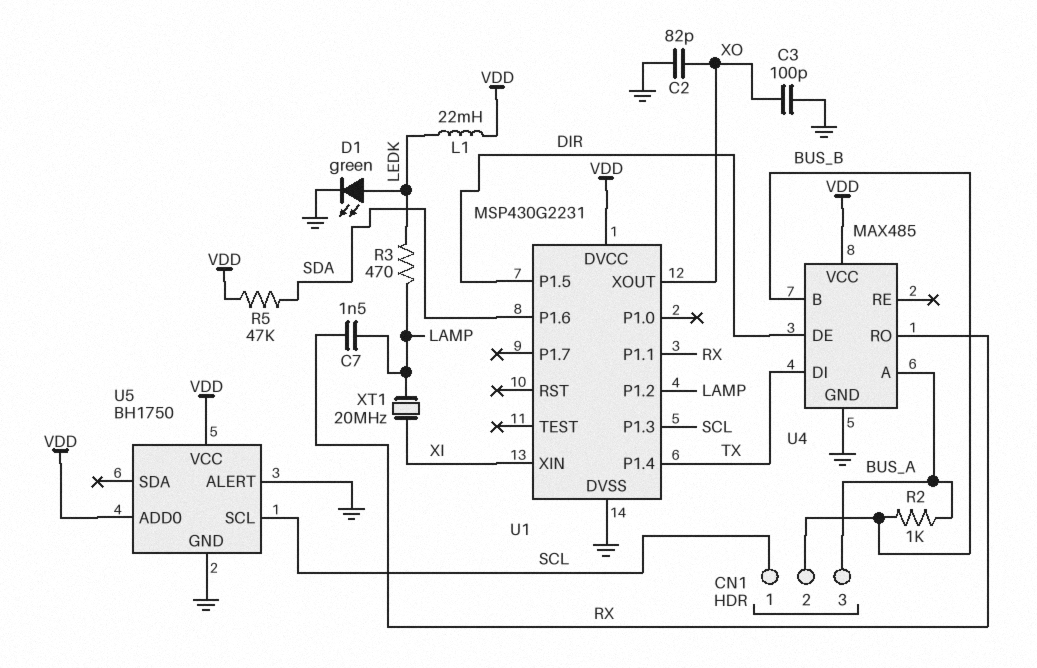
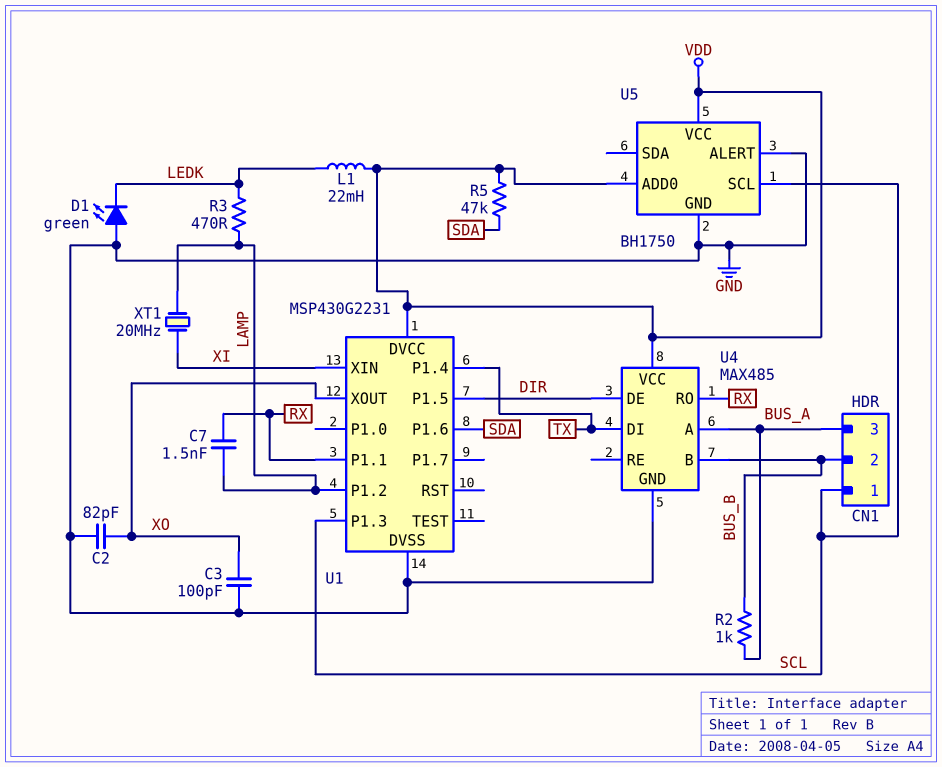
D1: LED green (A LEDK, K GND) -> LED green (A GND, K LEDK)

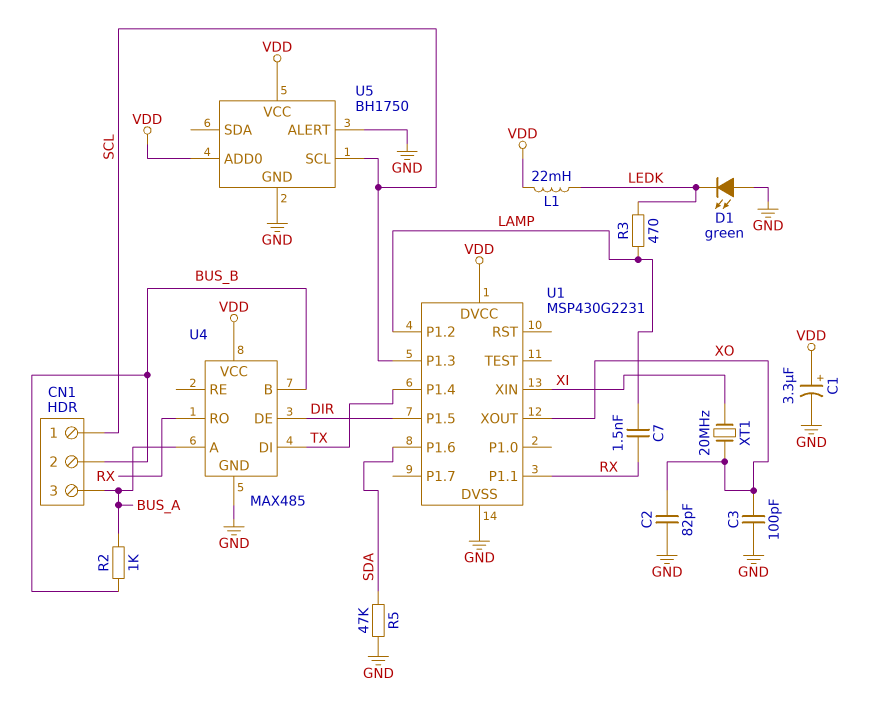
C1: none -> 3.3uF (plus VDD, minus GND)
R5: 47k (SDA, VDD) -> 47k (GND, SDA)
XT1: 20MHz (LAMP, XI) -> 20MHz (XI, XO)

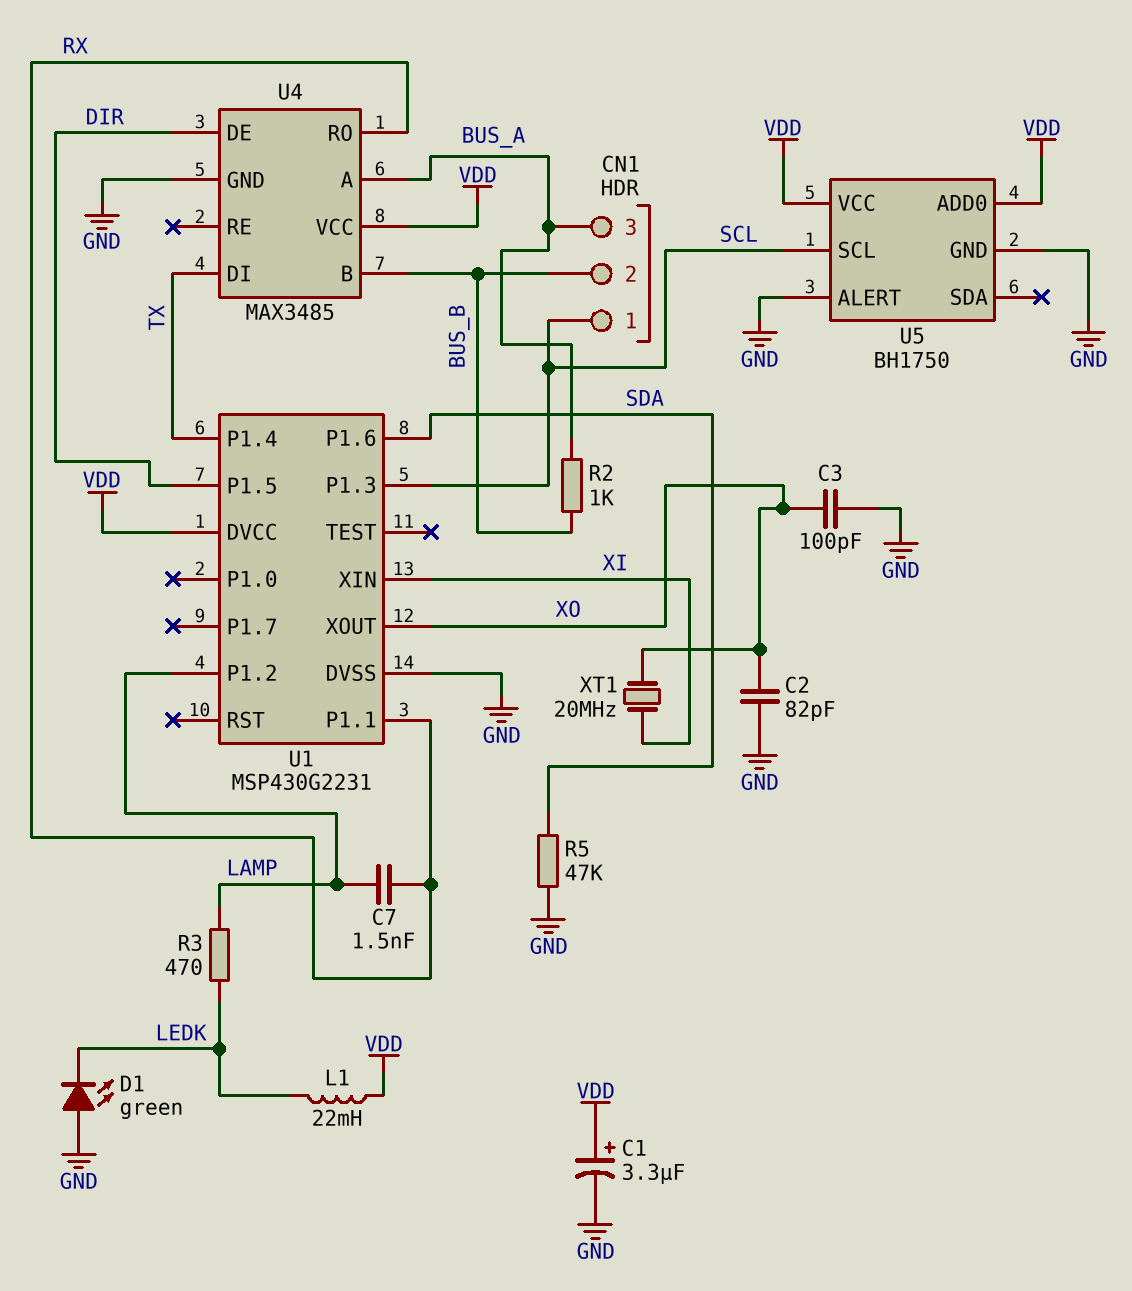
U4: MAX485 -> MAX3485

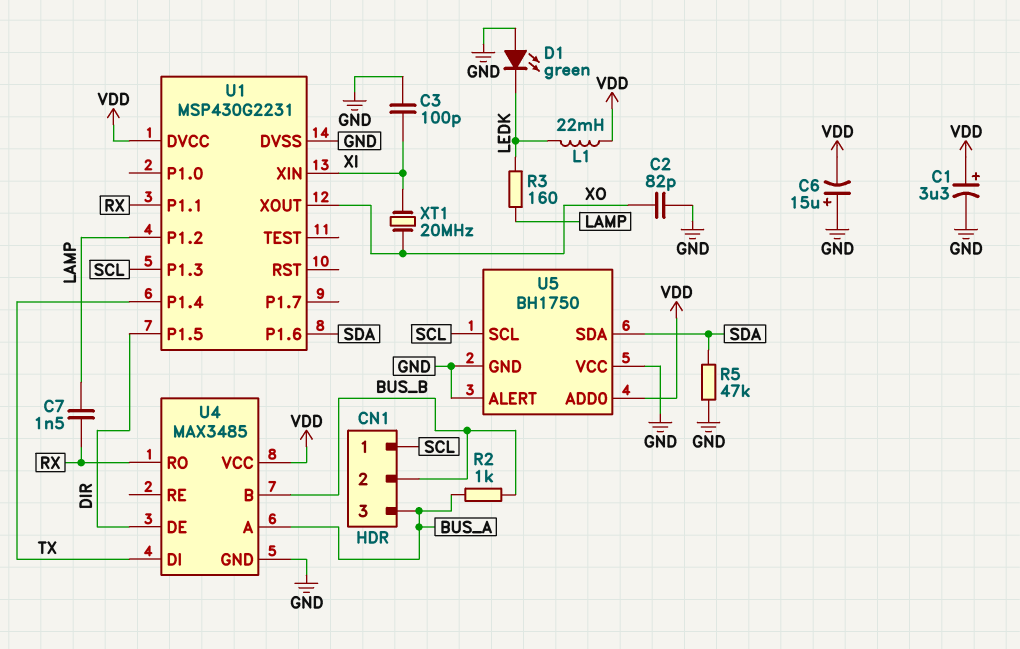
C3: 100pF (GND, XO) -> 100pF (GND, XI)
C6: none -> 15uF (plus GND, minus VDD)
R3: 470 (LAMP, LEDK) -> 160 (LAMP, LEDK)
U5 pin SDA: none -> SDA
U5 pin VCC: VDD -> GND

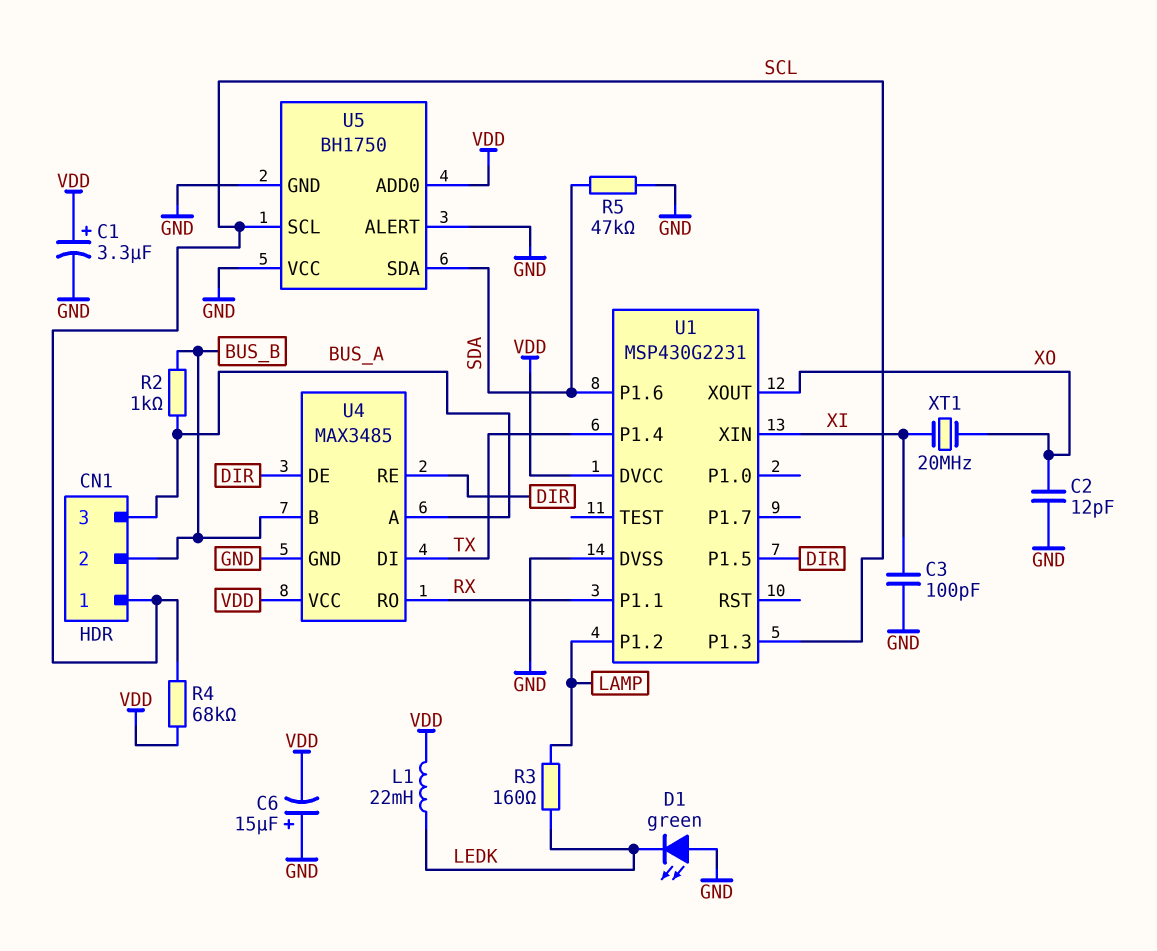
C2: 82pF (GND, XO) -> 12pF (GND, XO)
C7: 1.5nF (LAMP, RX) -> none
R4: none -> 68k (SCL, VDD)
U4 pin RE: none -> DIR

